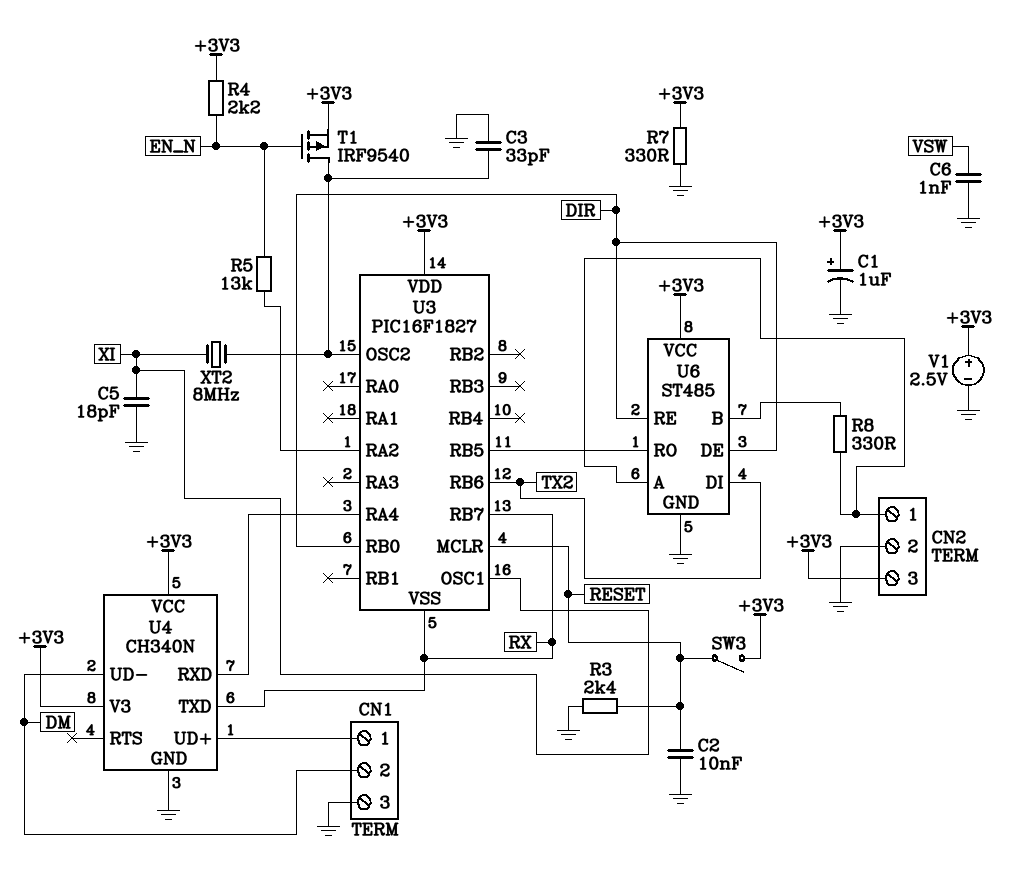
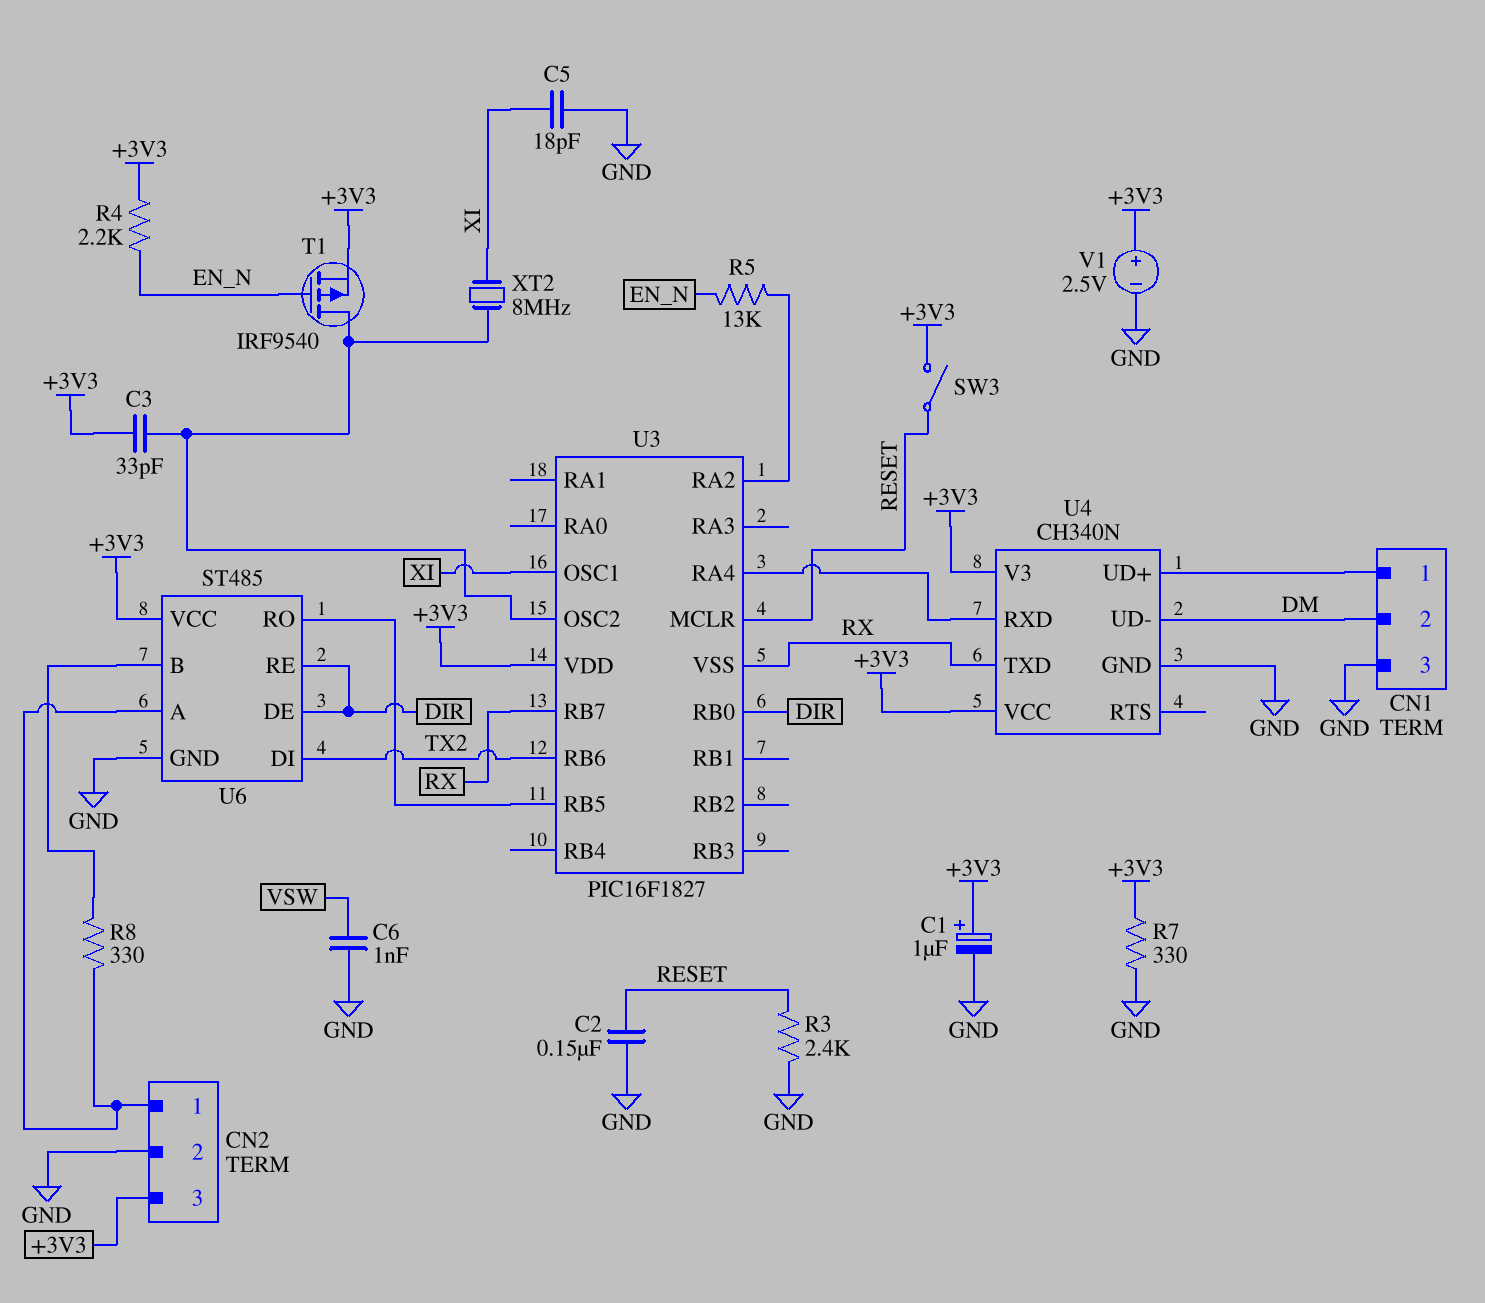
C2: 10nF (GND, RESET) -> 150nF (GND, RESET)
C3: 33pF (GND, U3/OSC2) -> 33pF (+3V3, U3/OSC2)

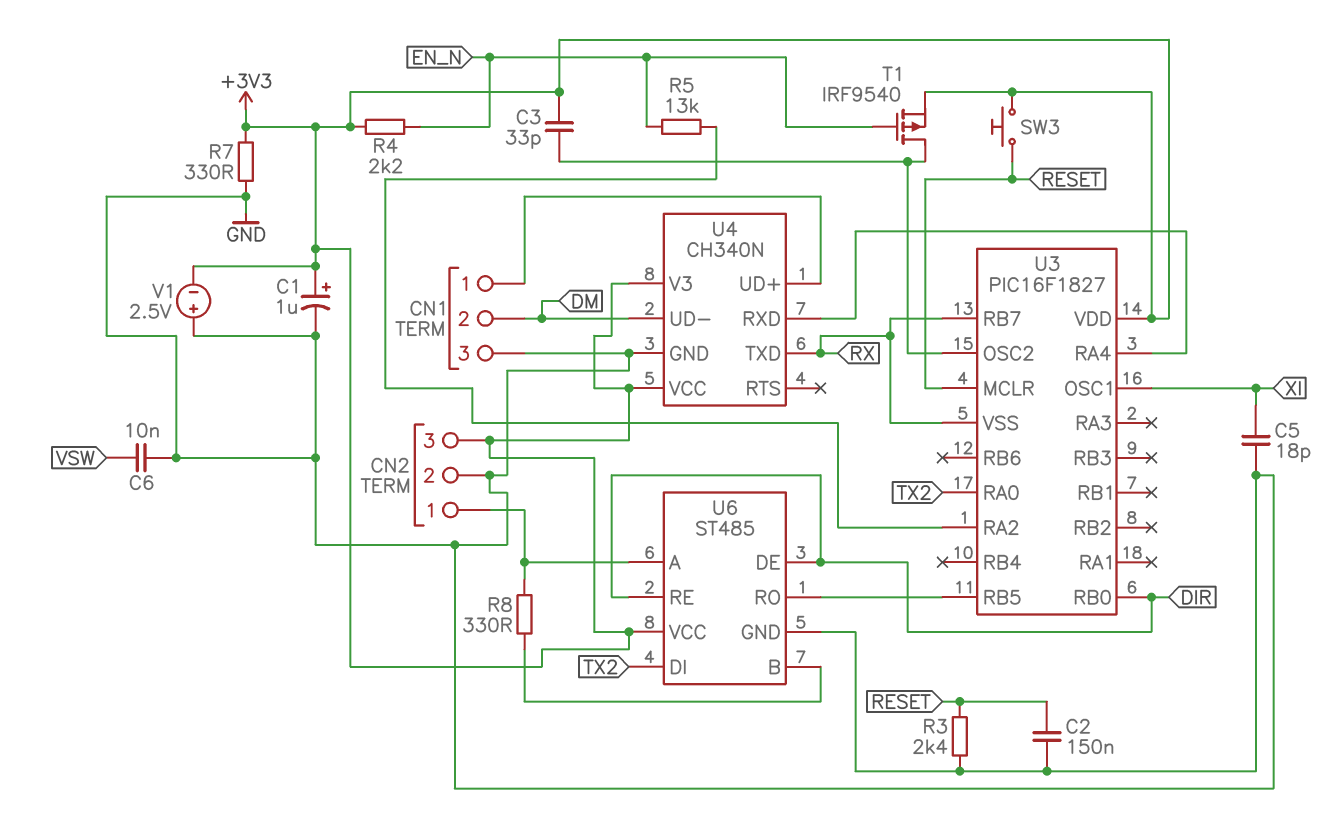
C6: 1nF (GND, VSW) -> 10nF (GND, VSW)
SW3: switch (+3V3, RESET) -> button (+3V3, RESET)
U3 pin RA0: none -> TX2
U3 pin RB6: TX2 -> none
V1: 2.5V (plus +3V3, minus GND) -> 2.5V (plus GND, minus +3V3)
XT2: 8MHz (U3/OSC2, XI) -> none

